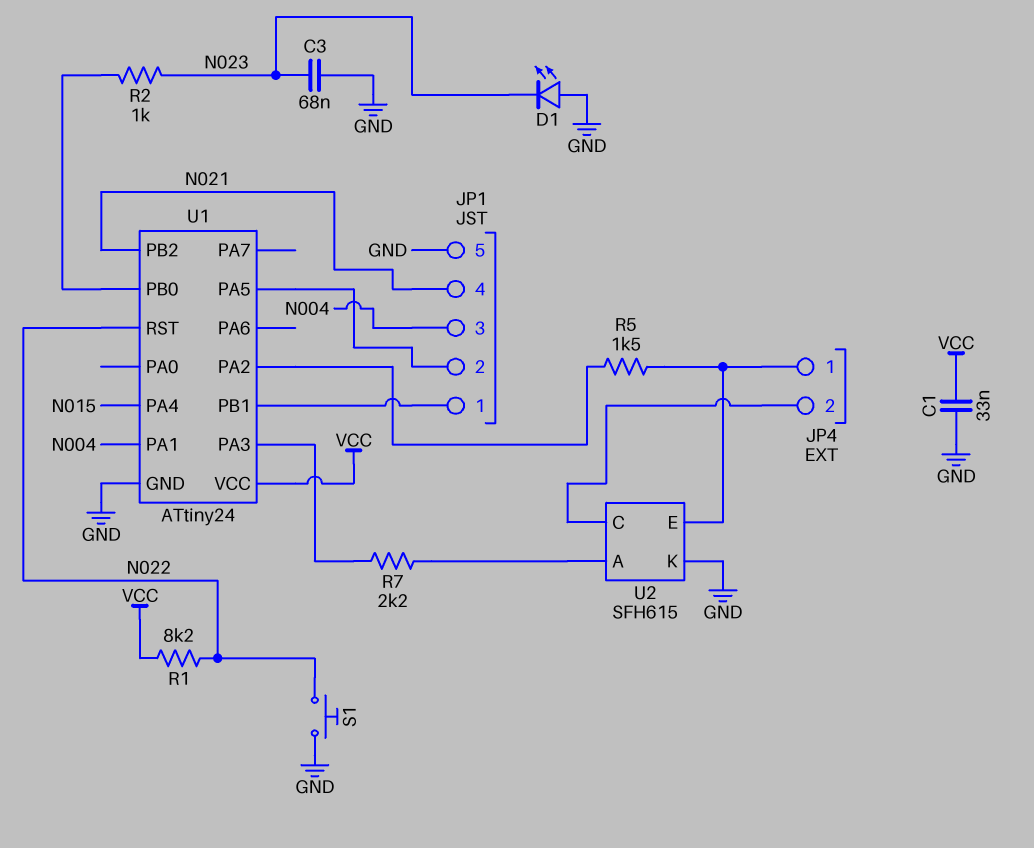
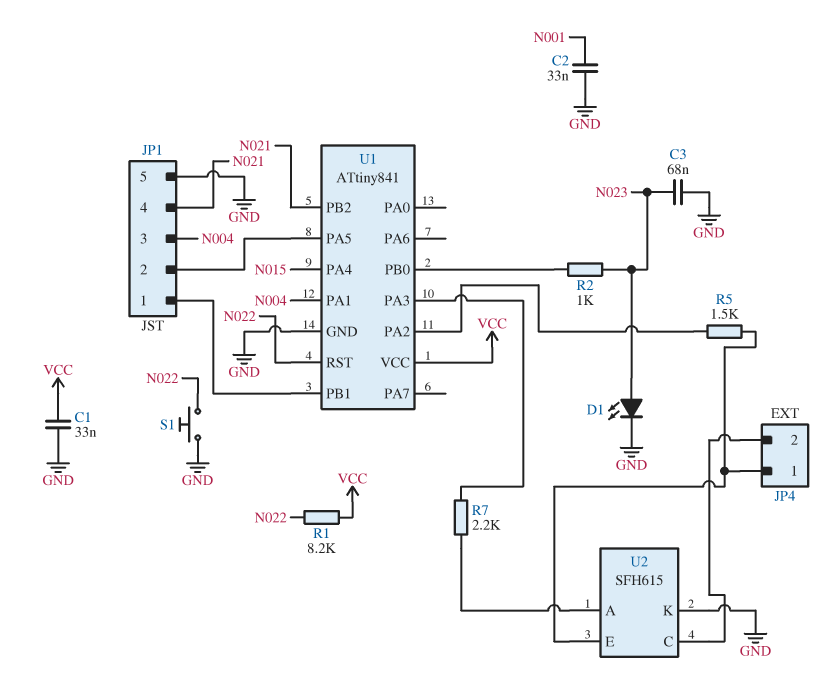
C2: none -> 33nF (GND, N001)
D1: LED (A GND, K N023) -> LED (A N023, K GND)
U1: ATtiny24 -> ATtiny841

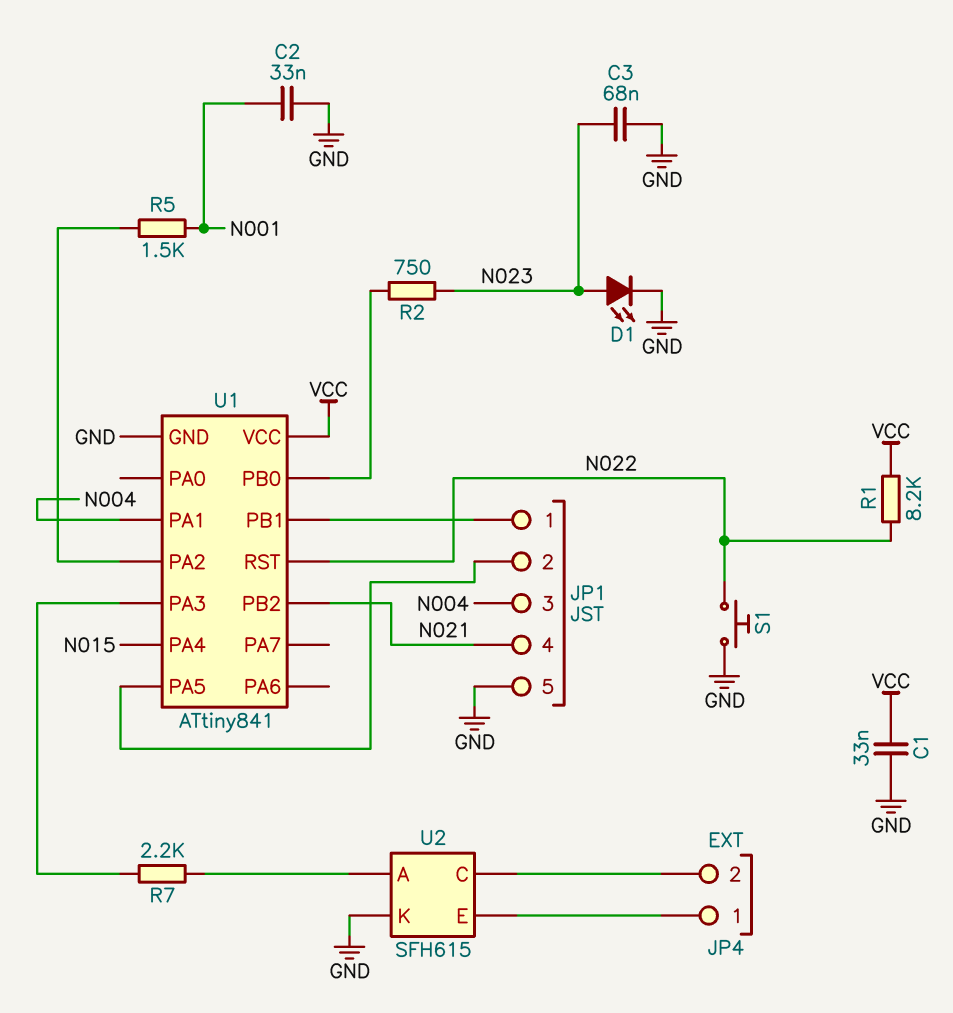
R2: 1k (N023, U1/PB0) -> 750 (N023, U1/PB0)
R5: 1.5k (JP4/1, U1/PA2) -> 1.5k (N001, U1/PA2)

